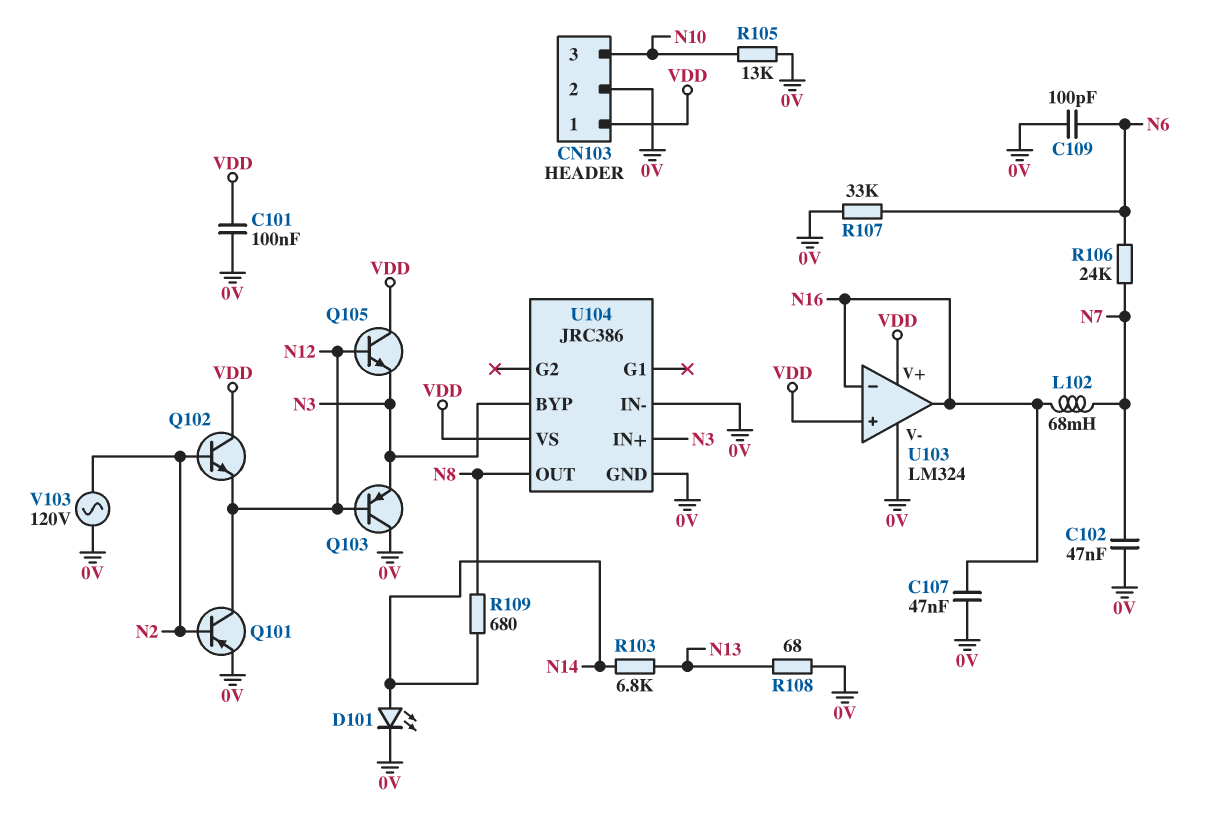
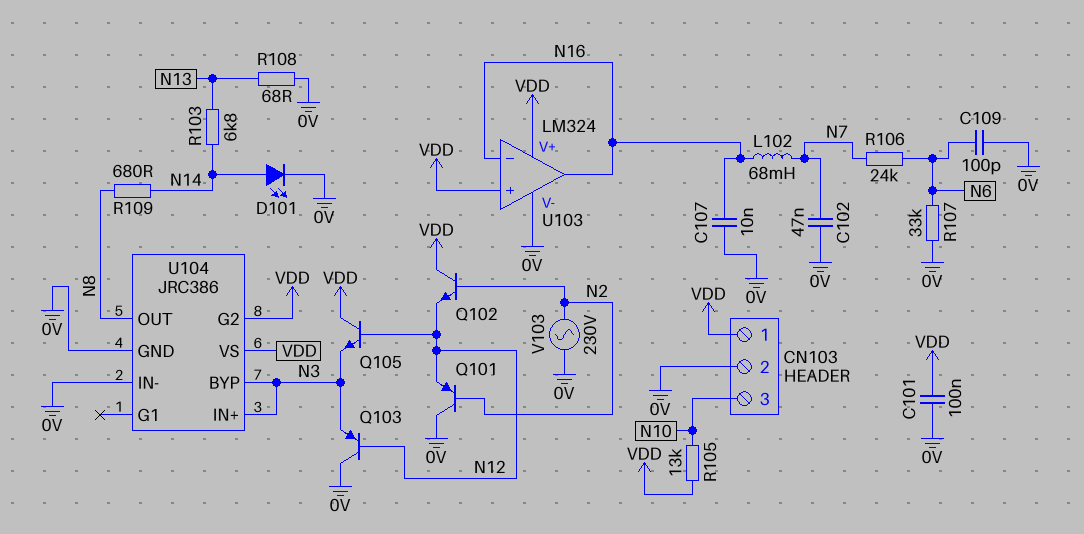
C107: 47nF (0V, N16) -> 10nF (0V, N16)
Q101: PNP (B N2, C N12, E 0V) -> PNP (B N2, C 0V, E N12)
R105: 13k (0V, N10) -> 13k (N10, VDD)
U104 pin G2: none -> VDD
V103: AC 120V (0V, N2) -> AC 230V (0V, N2)

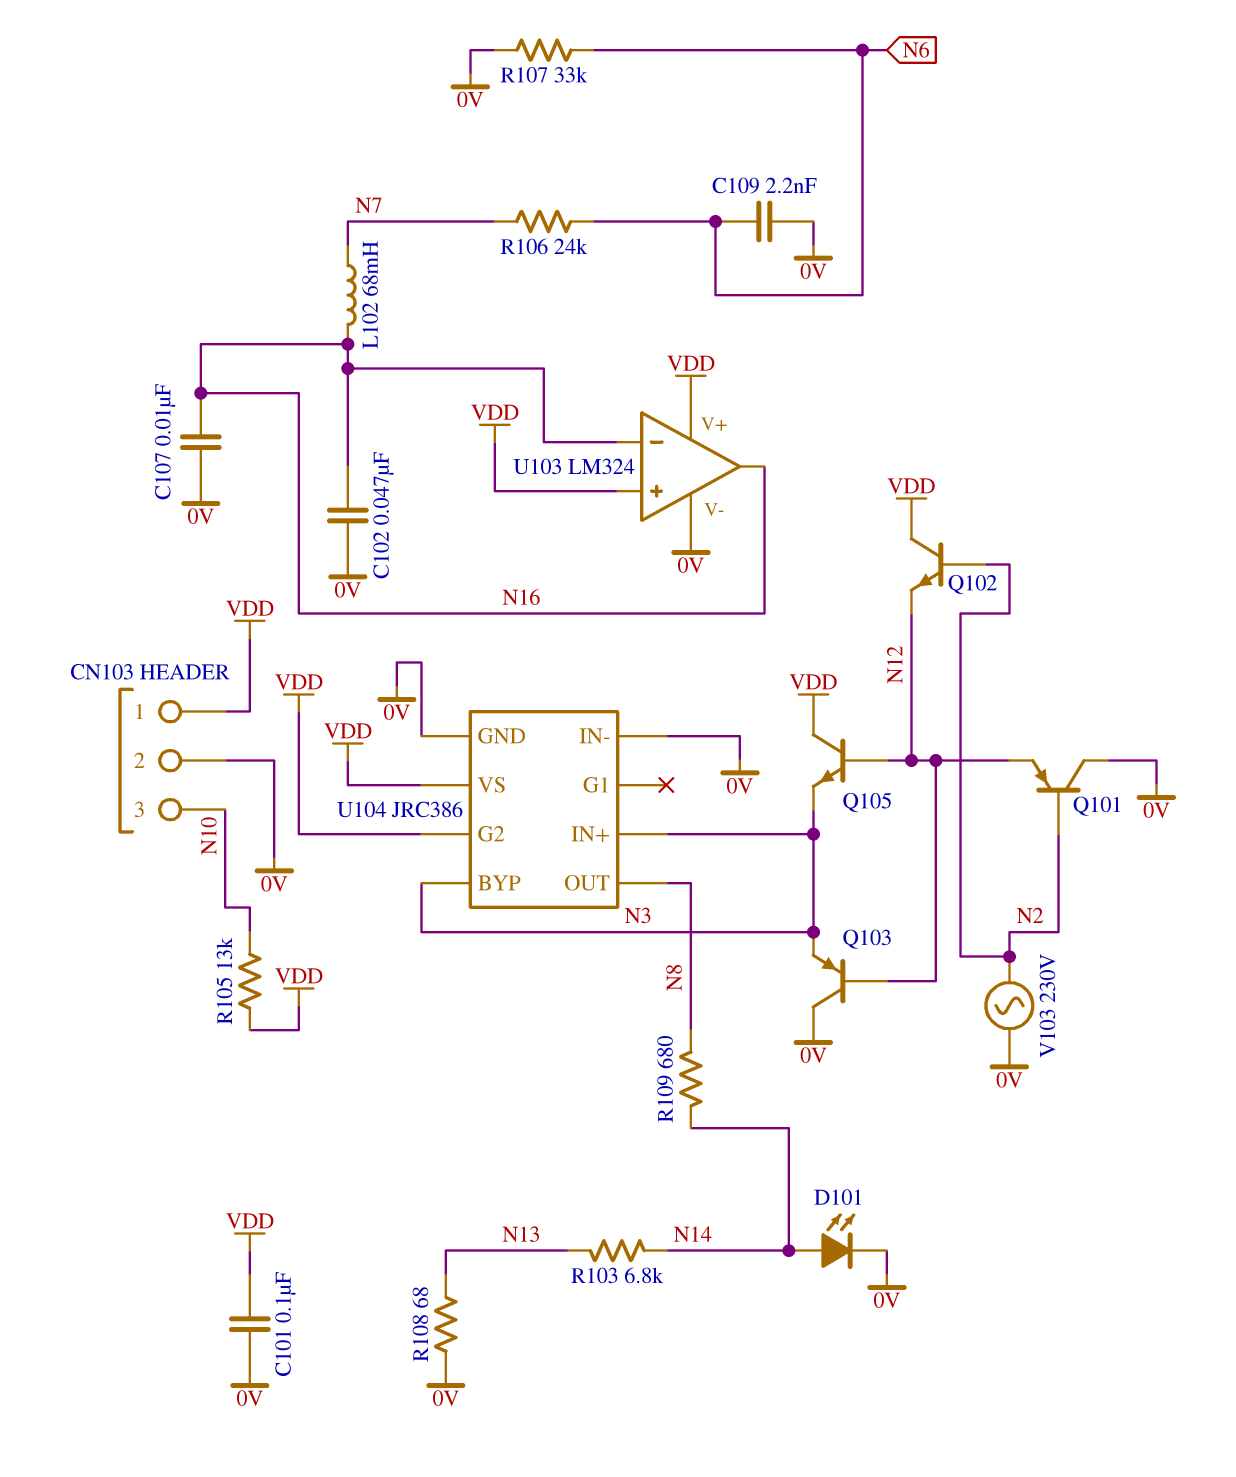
C102: 47nF (0V, N7) -> 47nF (0V, N16)
C109: 100pF (0V, N6) -> 2.2nF (0V, N6)

